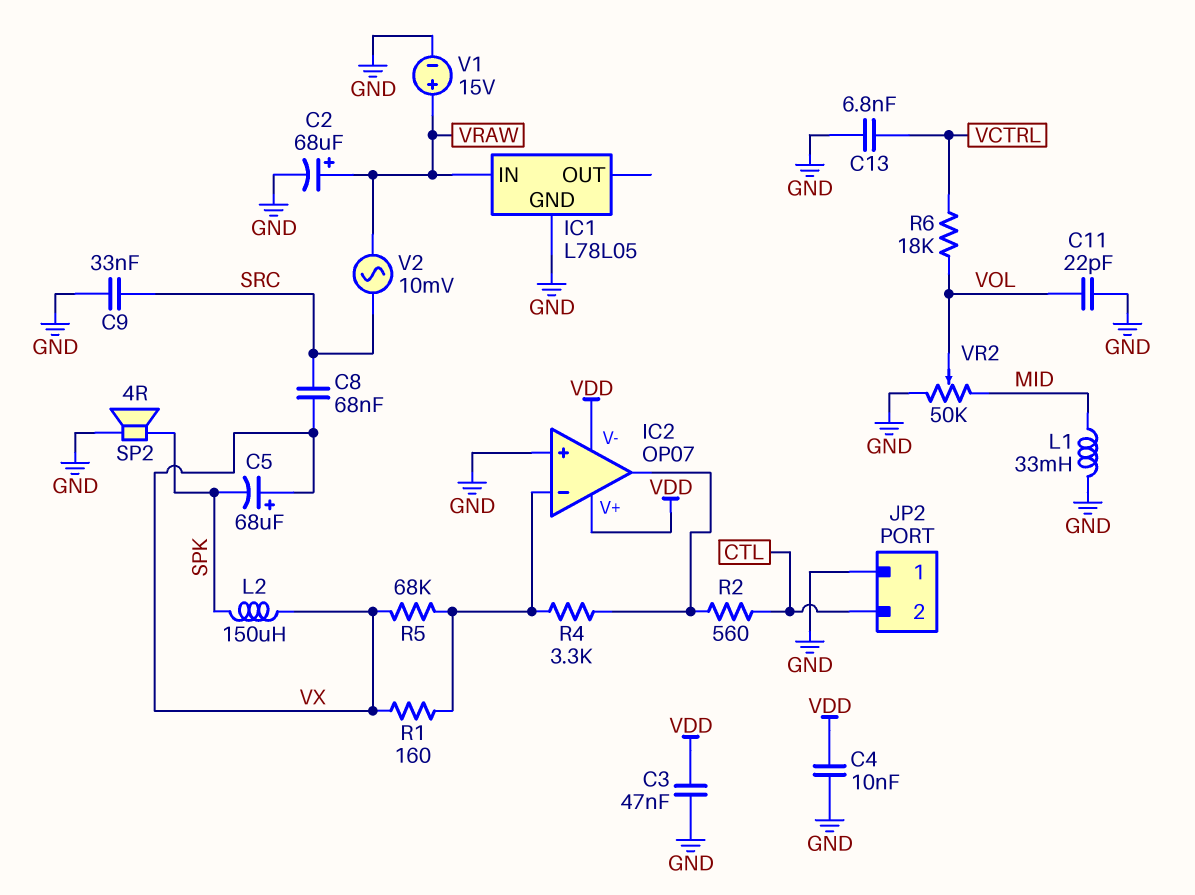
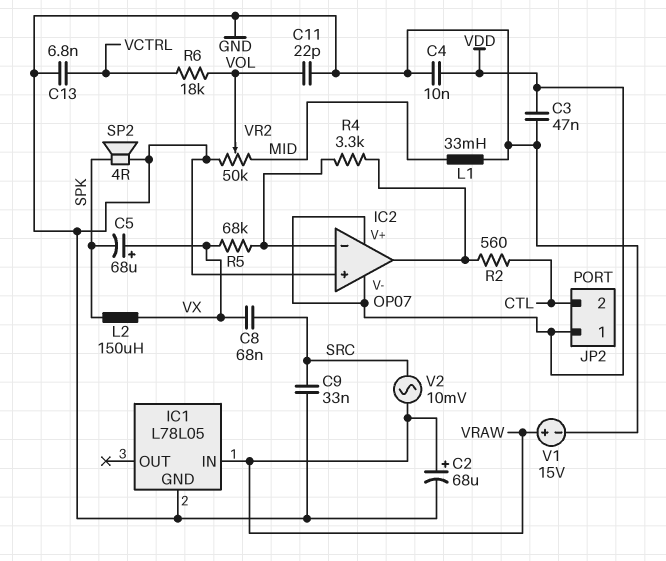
JP2 pin 1: GND -> VDD
R1: 160 (IC2/in-, VX) -> none

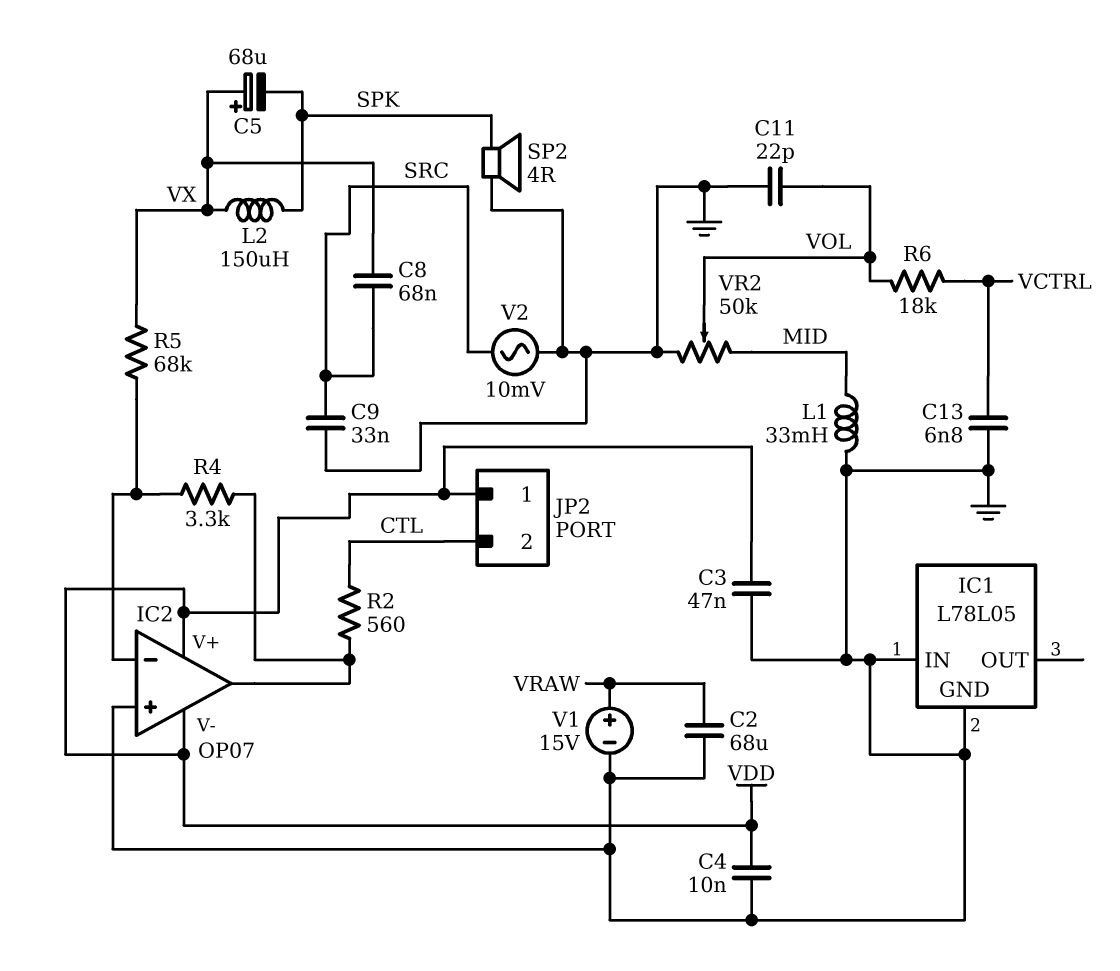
C2: 68uF (plus VRAW, minus GND) -> 68uF (GND, VRAW)
IC1 pin IN: VRAW -> GND
V2: AC 10mV (SRC, VRAW) -> AC 10mV (GND, SRC)

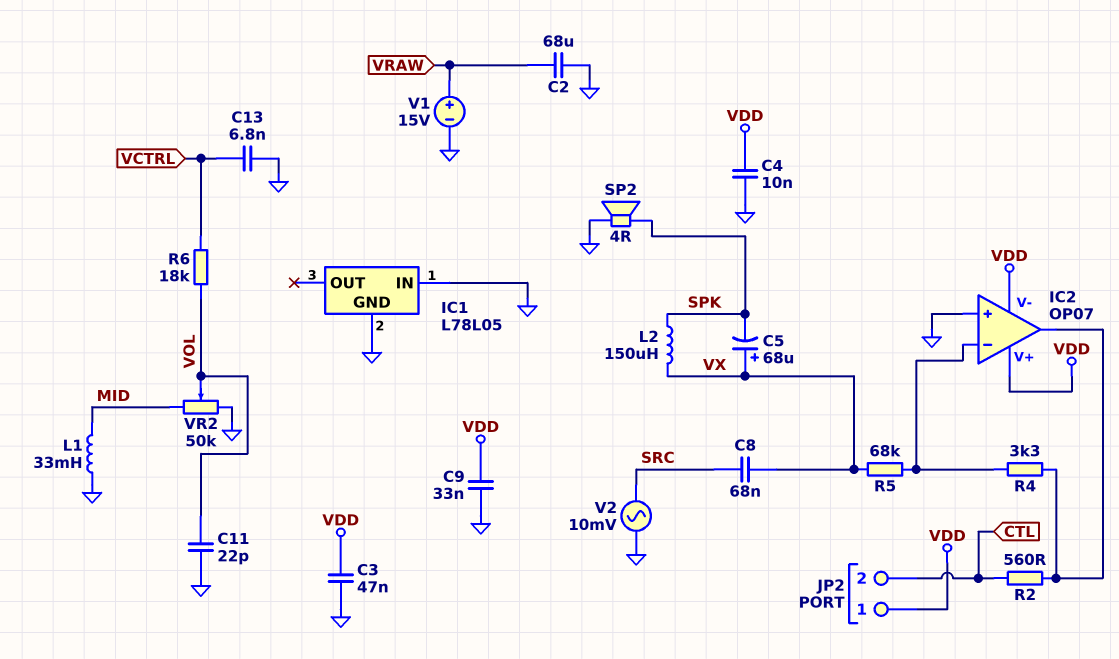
C9: 33nF (GND, SRC) -> 33nF (GND, VDD)

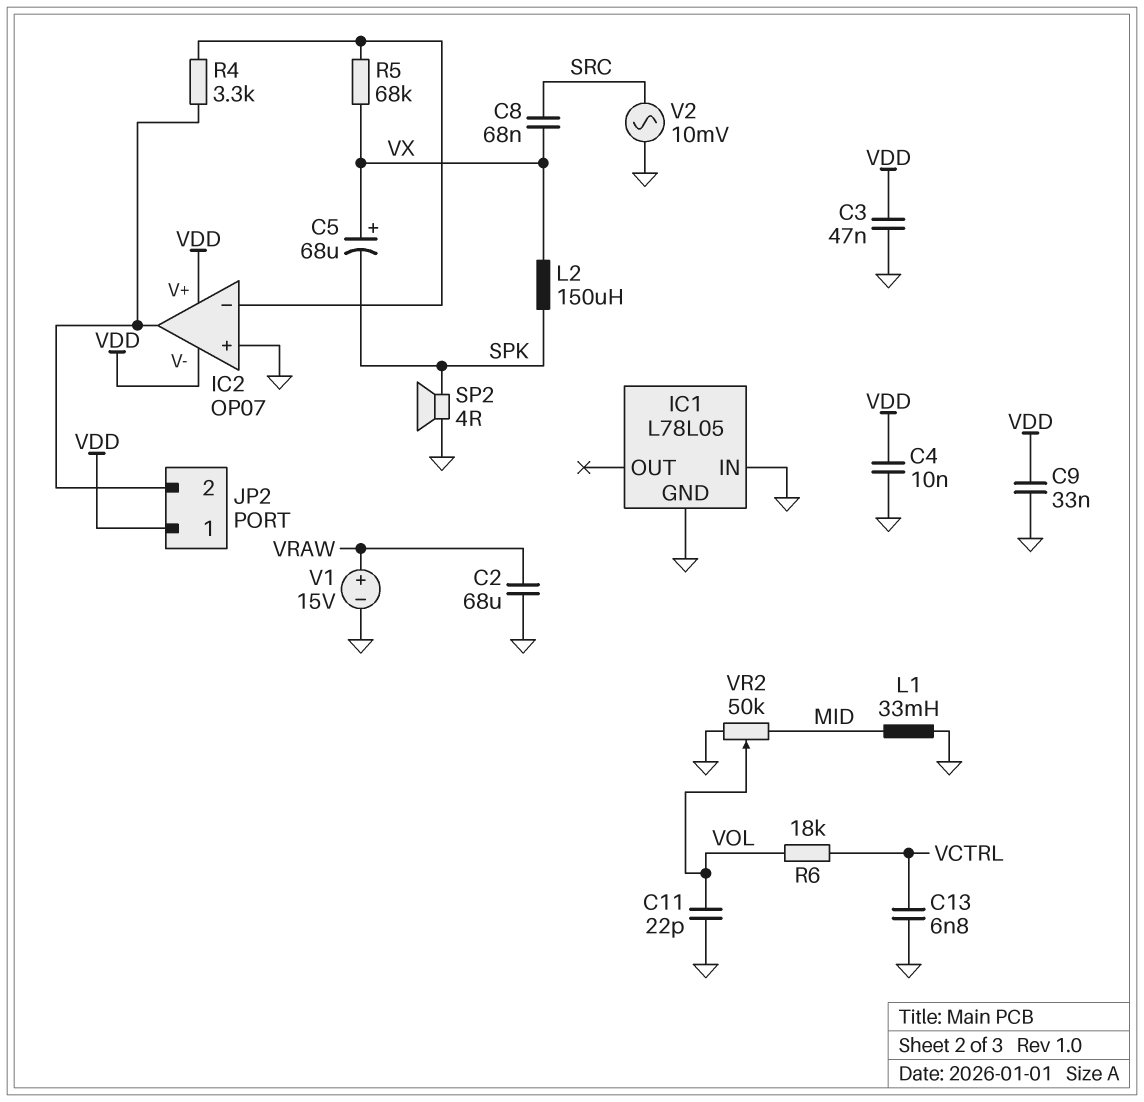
JP2 pin 2: CTL -> IC2/out
R2: 560 (CTL, IC2/out) -> none

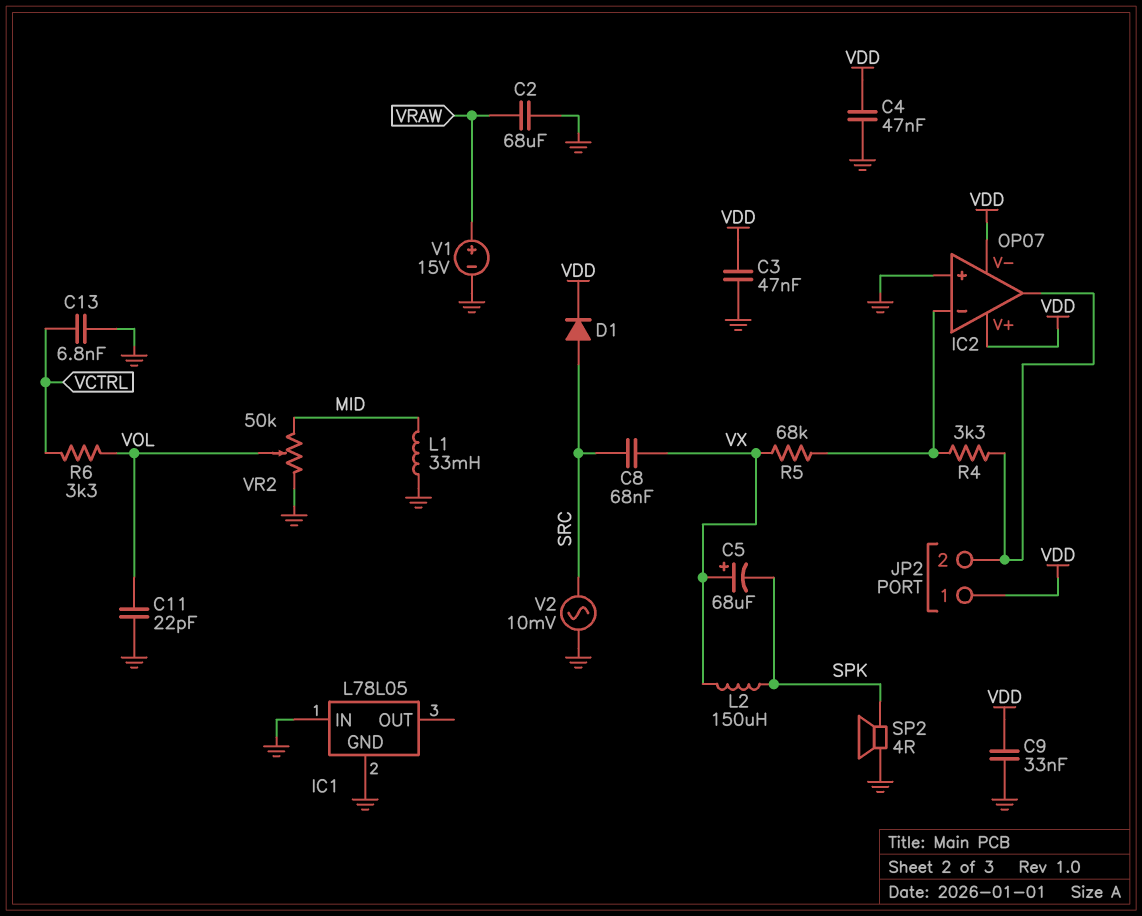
C4: 10nF (GND, VDD) -> 47nF (GND, VDD)
D1: none -> diode (A SRC, K VDD)
R6: 18k (VCTRL, VOL) -> 3.3k (VCTRL, VOL)

